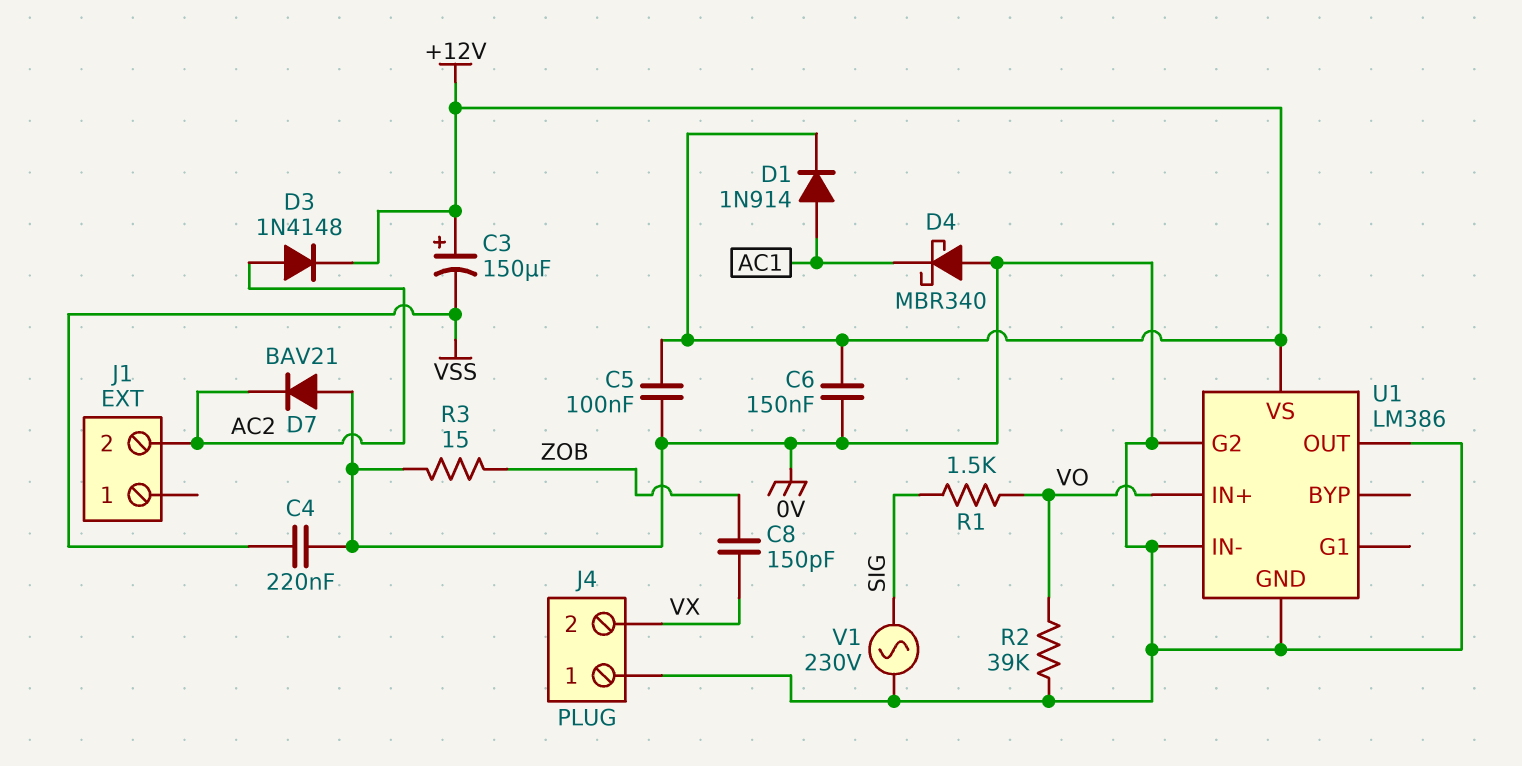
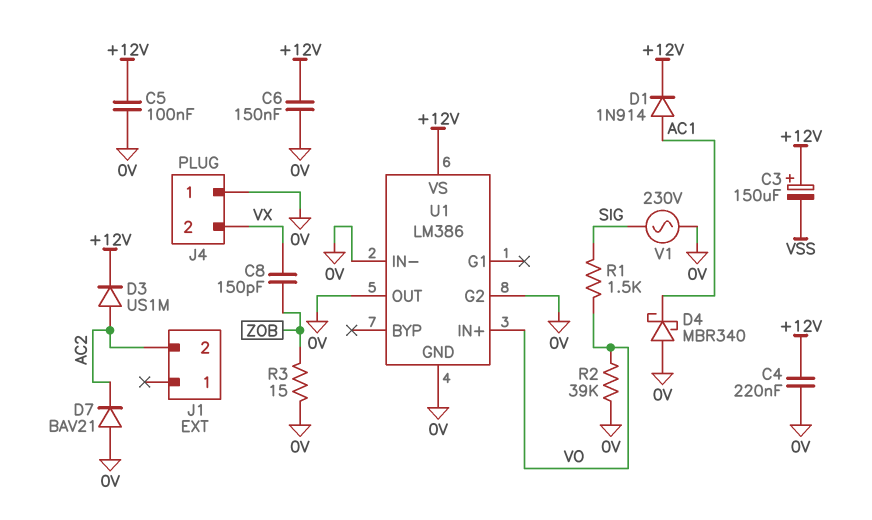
C4: 220nF (0V, VSS) -> 220nF (+12V, 0V)
D3: diode 1N4148 (A AC2, K +12V) -> diode US1M (A AC2, K +12V)

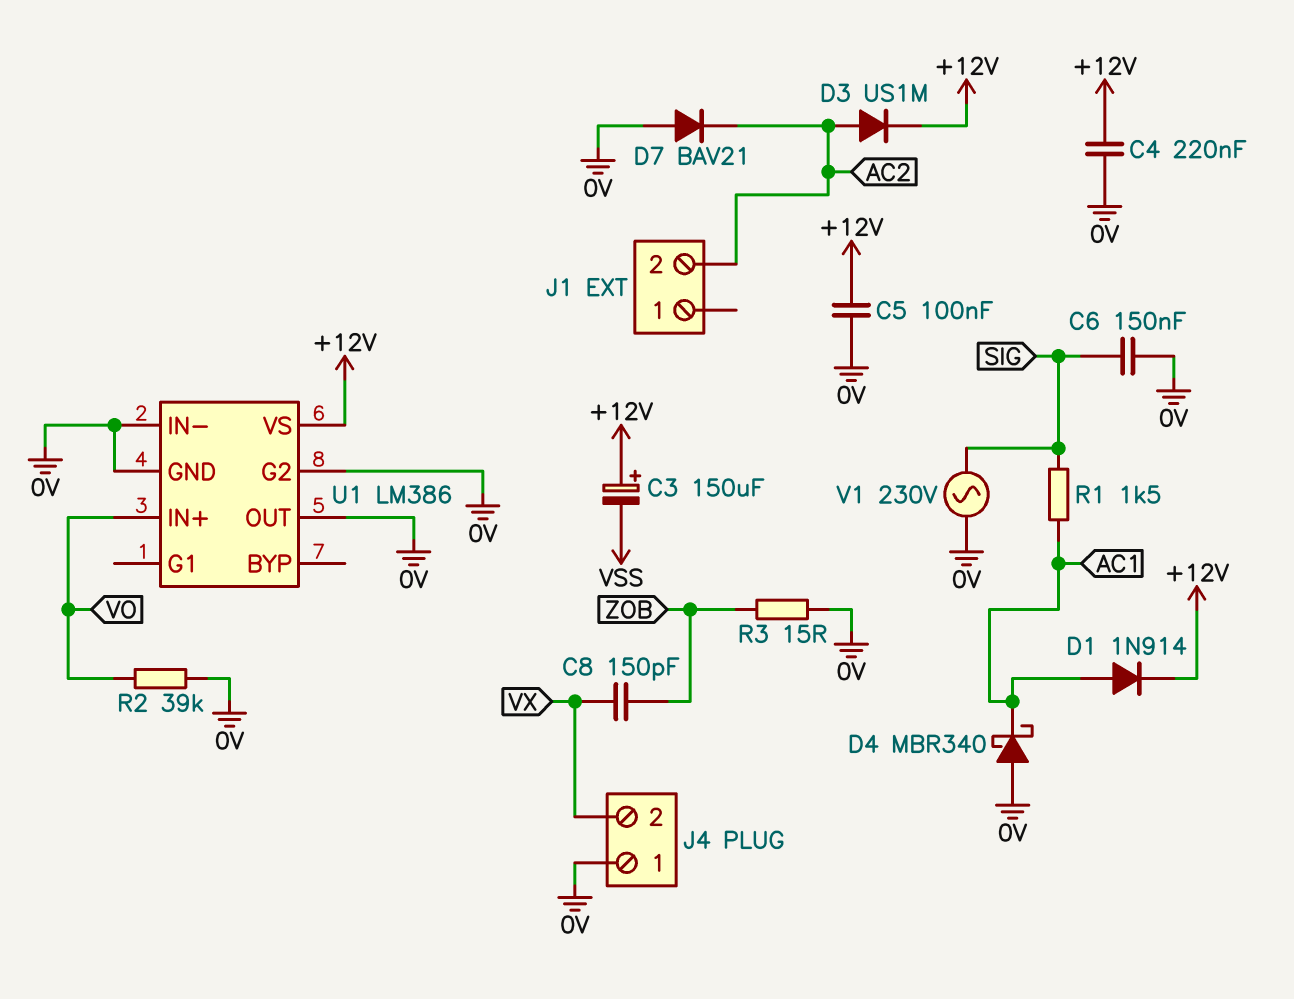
C6: 150nF (+12V, 0V) -> 150nF (0V, SIG)
R1: 1.5k (SIG, VO) -> 1.5k (AC1, SIG)

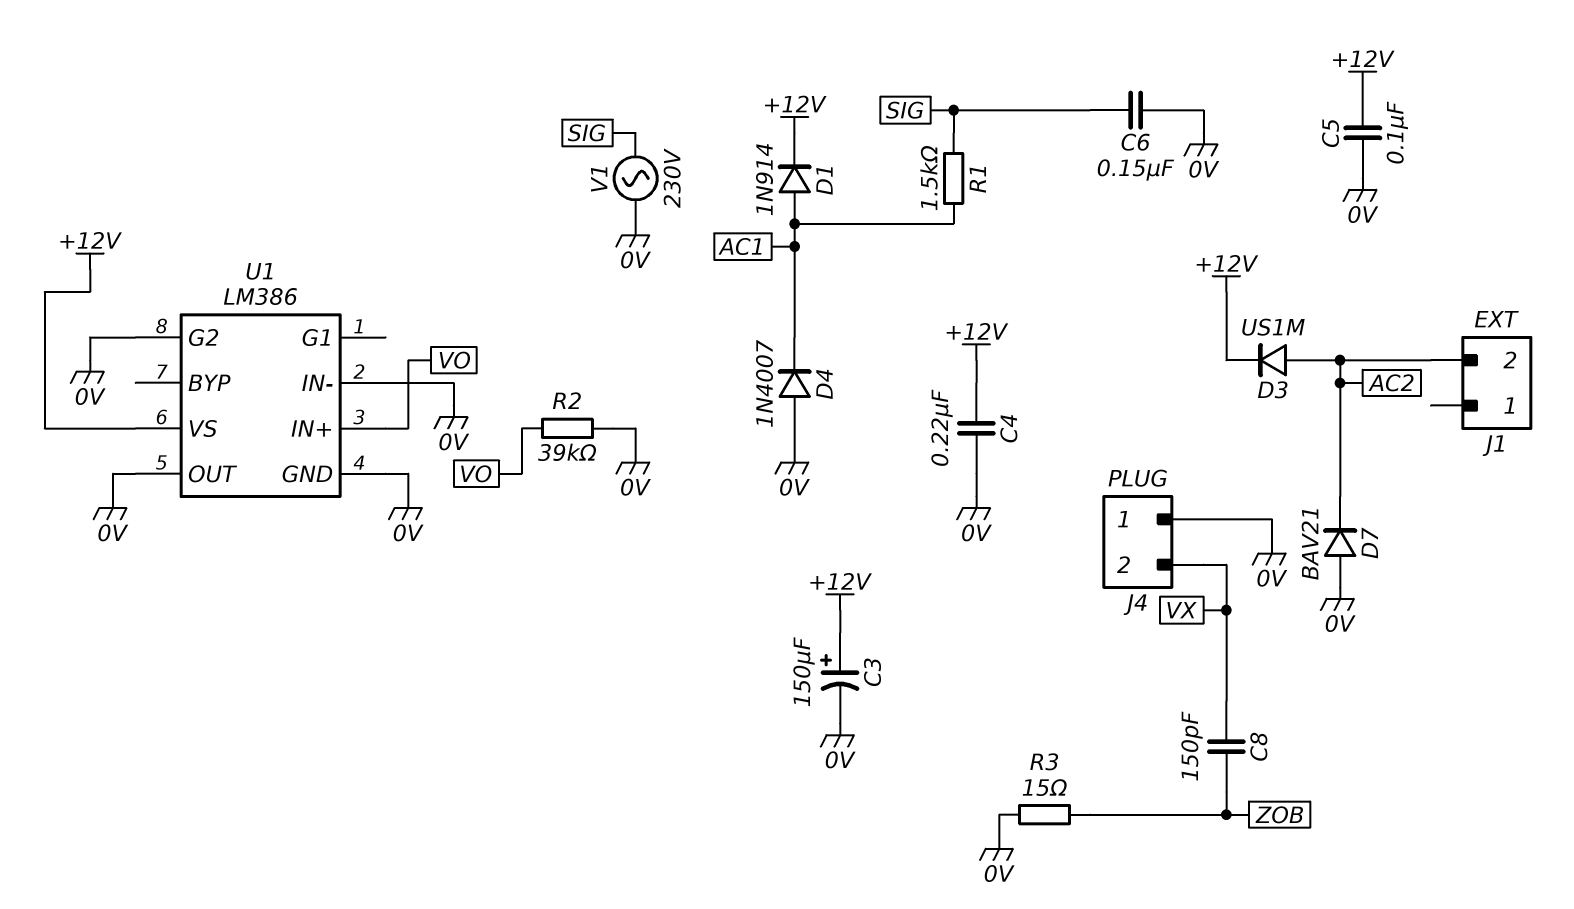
C3: 150uF (plus +12V, minus VSS) -> 150uF (plus +12V, minus 0V)
D4: schottky MBR340 (A 0V, K AC1) -> diode 1N4007 (A 0V, K AC1)

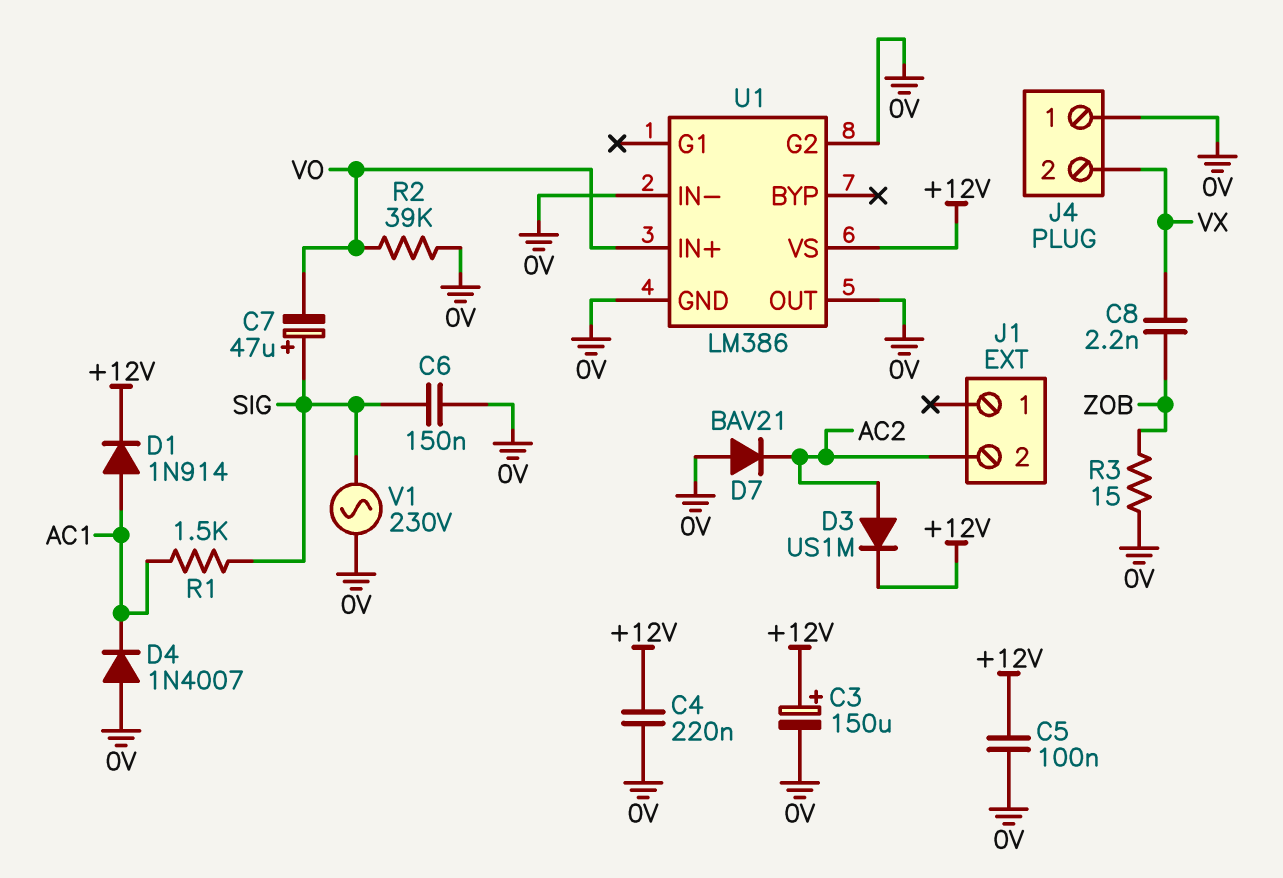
C7: none -> 47uF (plus SIG, minus VO)
C8: 150pF (VX, ZOB) -> 2.2nF (VX, ZOB)

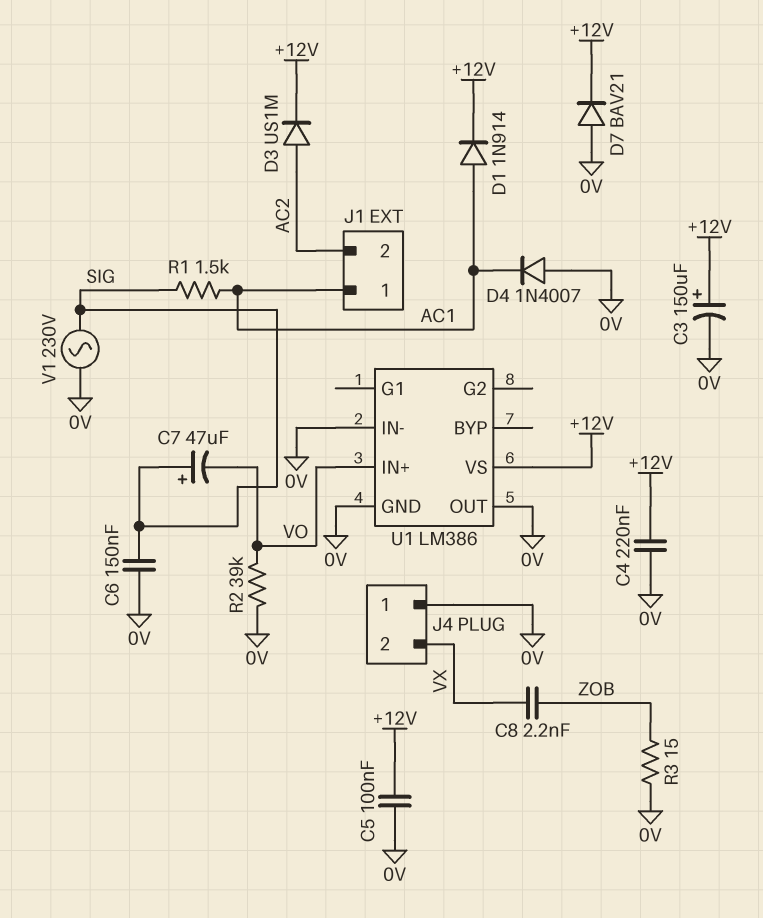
D7: diode BAV21 (A 0V, K AC2) -> diode BAV21 (A 0V, K +12V)
J1 pin 1: none -> AC1
U1 pin G2: 0V -> none

